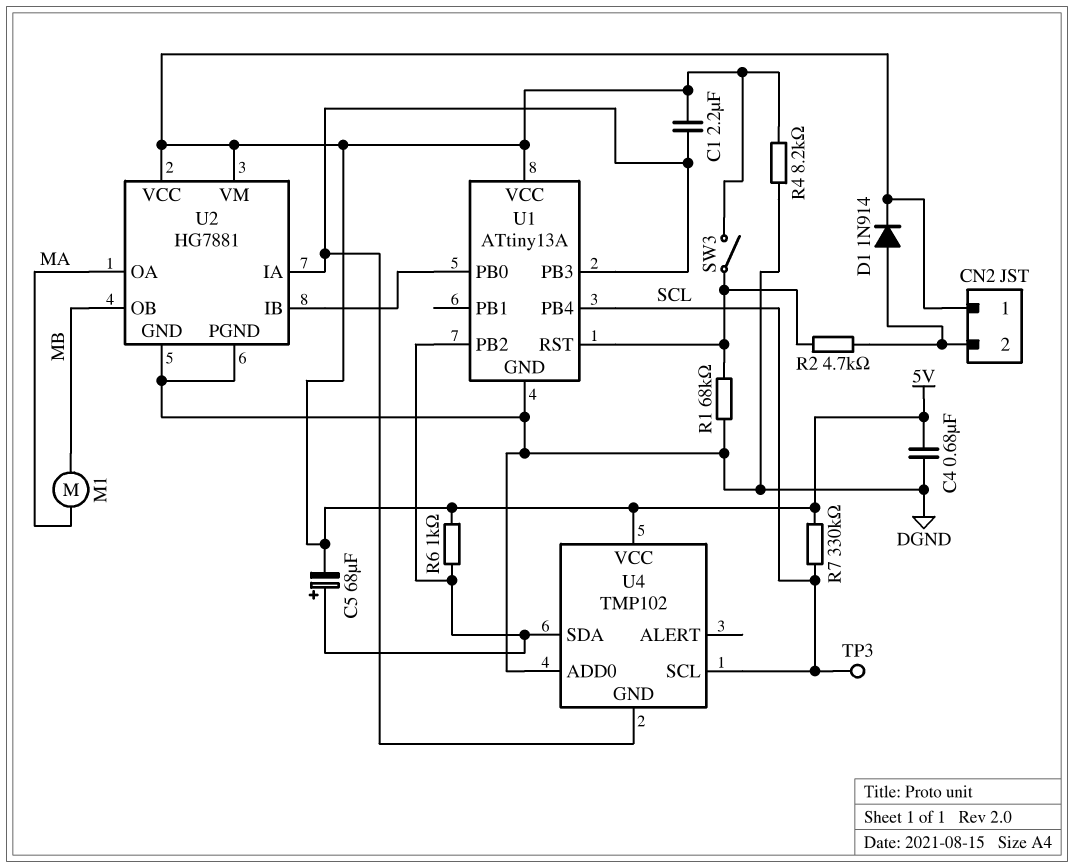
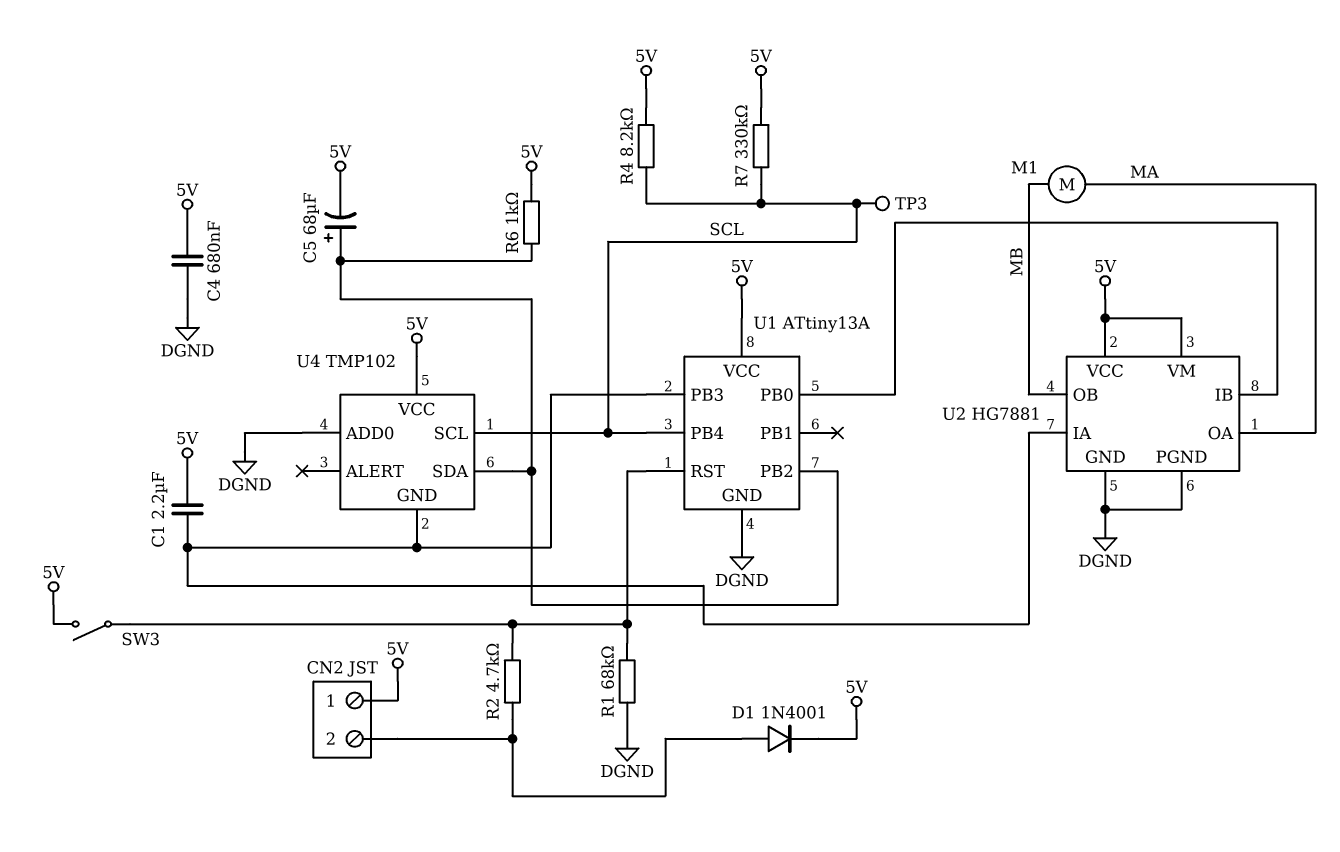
D1: diode 1N914 (A CN2/2, K 5V) -> diode 1N4001 (A CN2/2, K 5V)
R4: 8.2k (5V, DGND) -> 8.2k (5V, SCL)

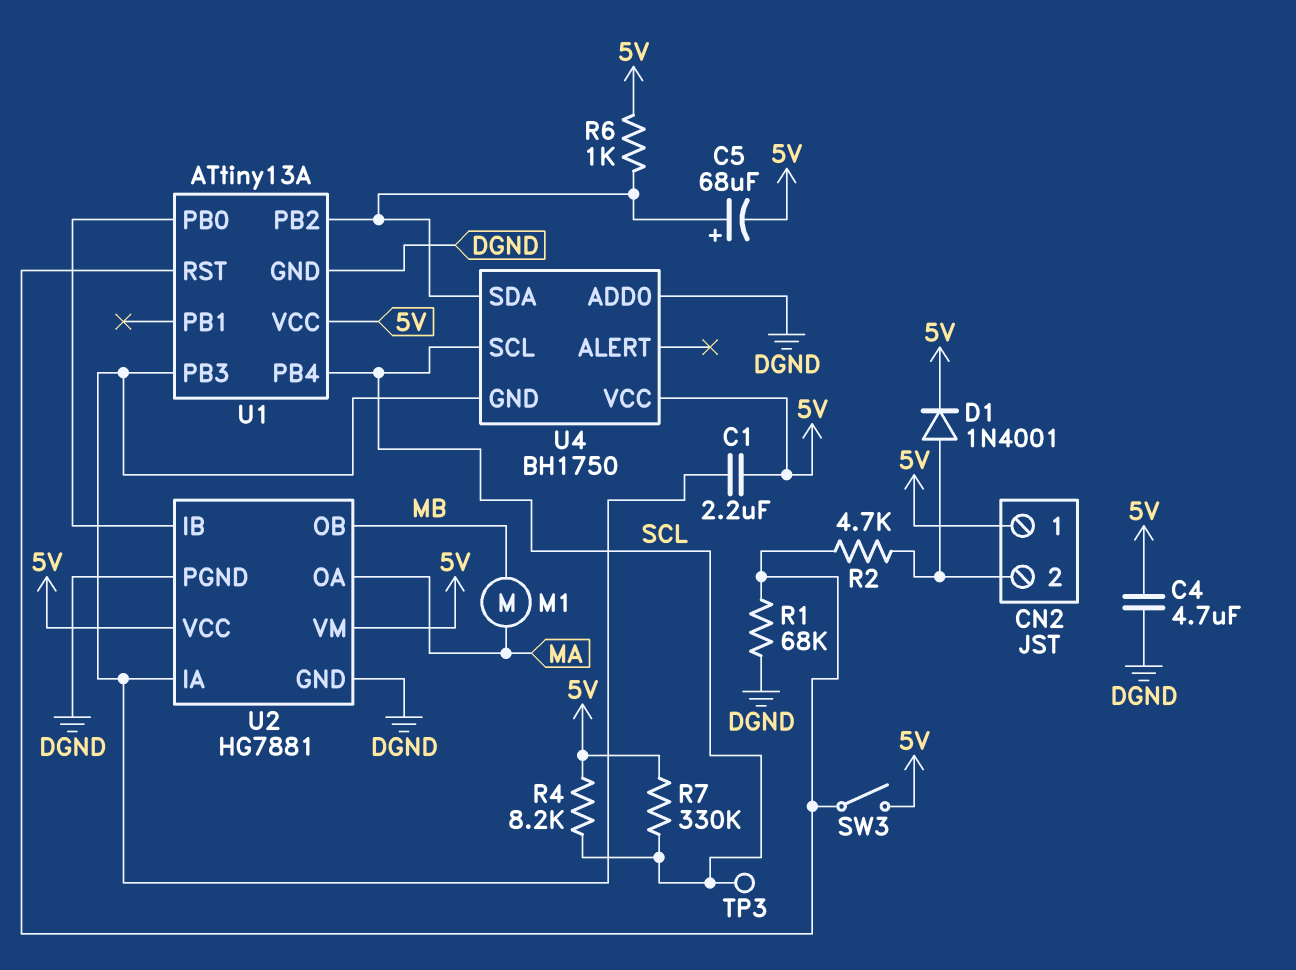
C4: 680nF (5V, DGND) -> 4.7uF (5V, DGND)
U4: TMP102 -> BH1750

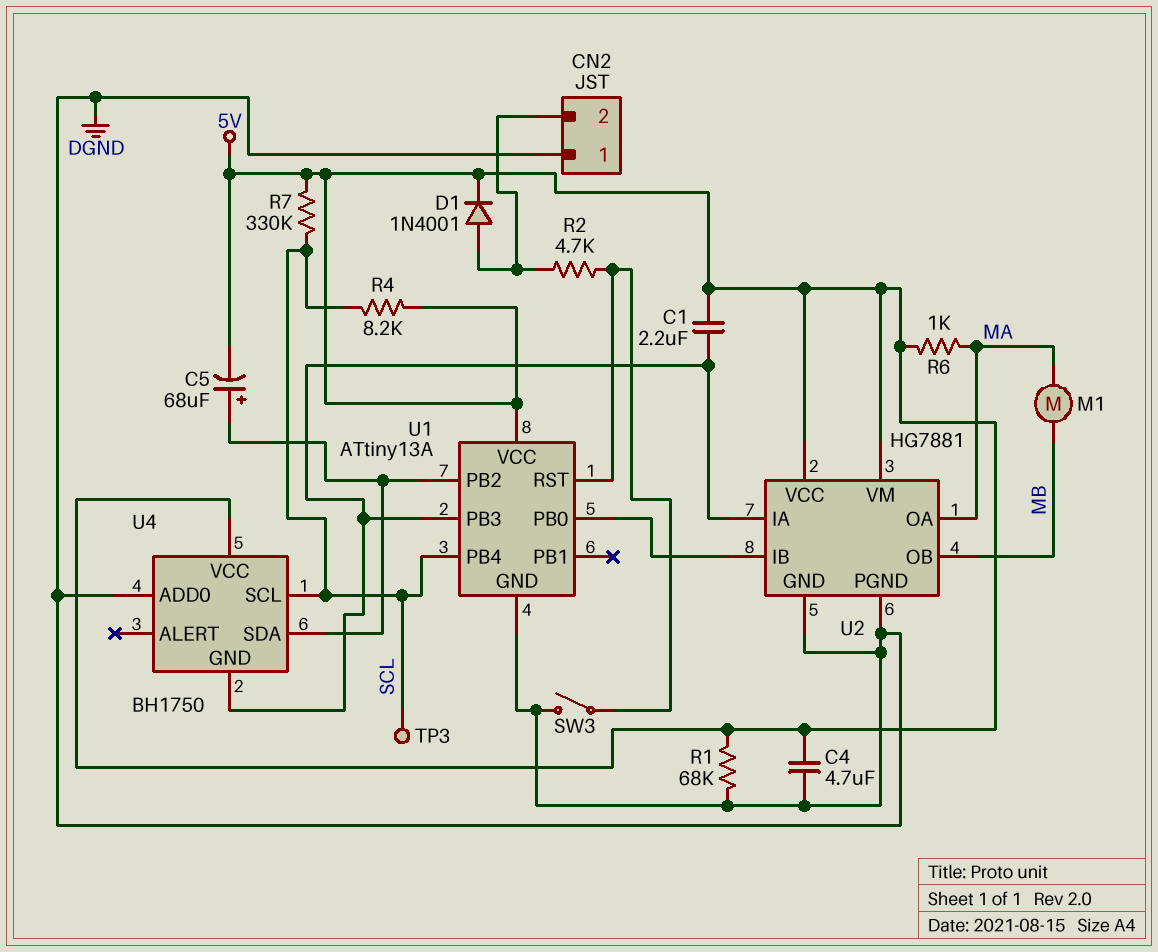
CN2 pin 1: 5V -> DGND
R1: 68k (DGND, U1/RST) -> 68k (5V, DGND)
R6: 1k (5V, U1/PB2) -> 1k (5V, MA)
SW3: switch (5V, U1/RST) -> switch (DGND, U1/RST)

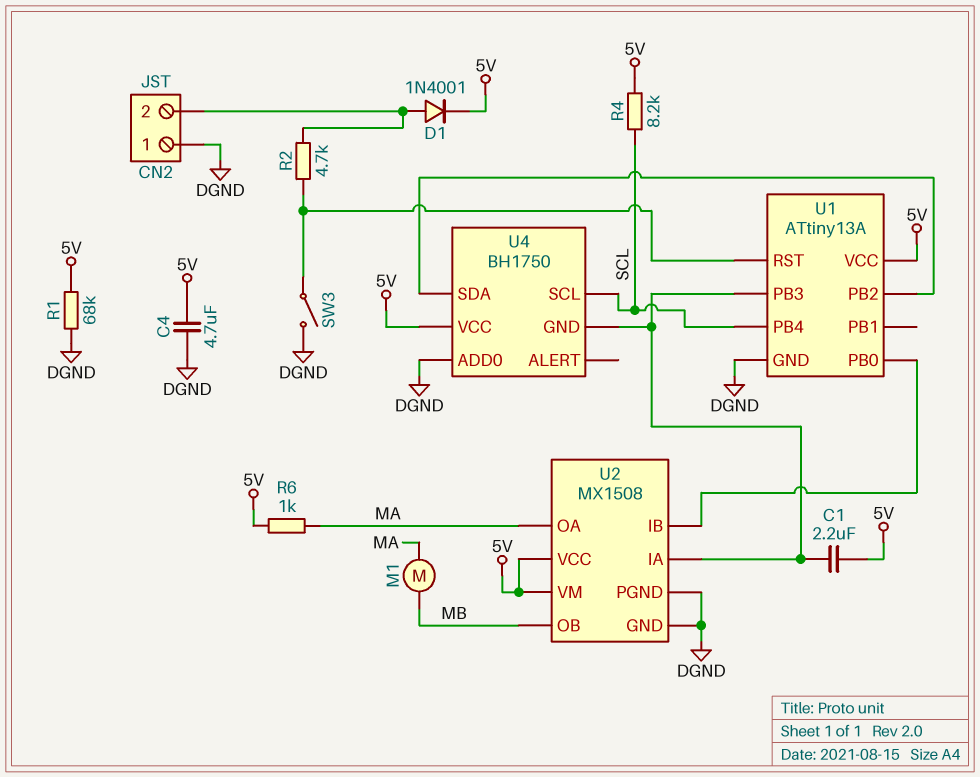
C5: 68uF (plus U1/PB2, minus 5V) -> none
R7: 330k (5V, SCL) -> none
TP3: test point (SCL) -> none
U2: HG7881 -> MX1508

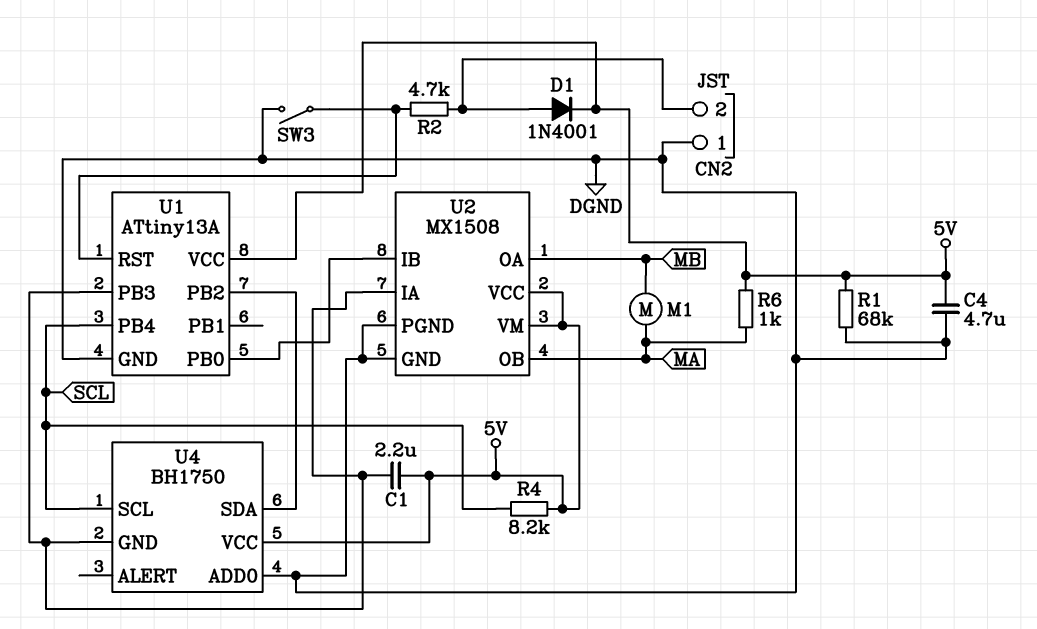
U2 pin OA: MA -> MB
U2 pin OB: MB -> MA

